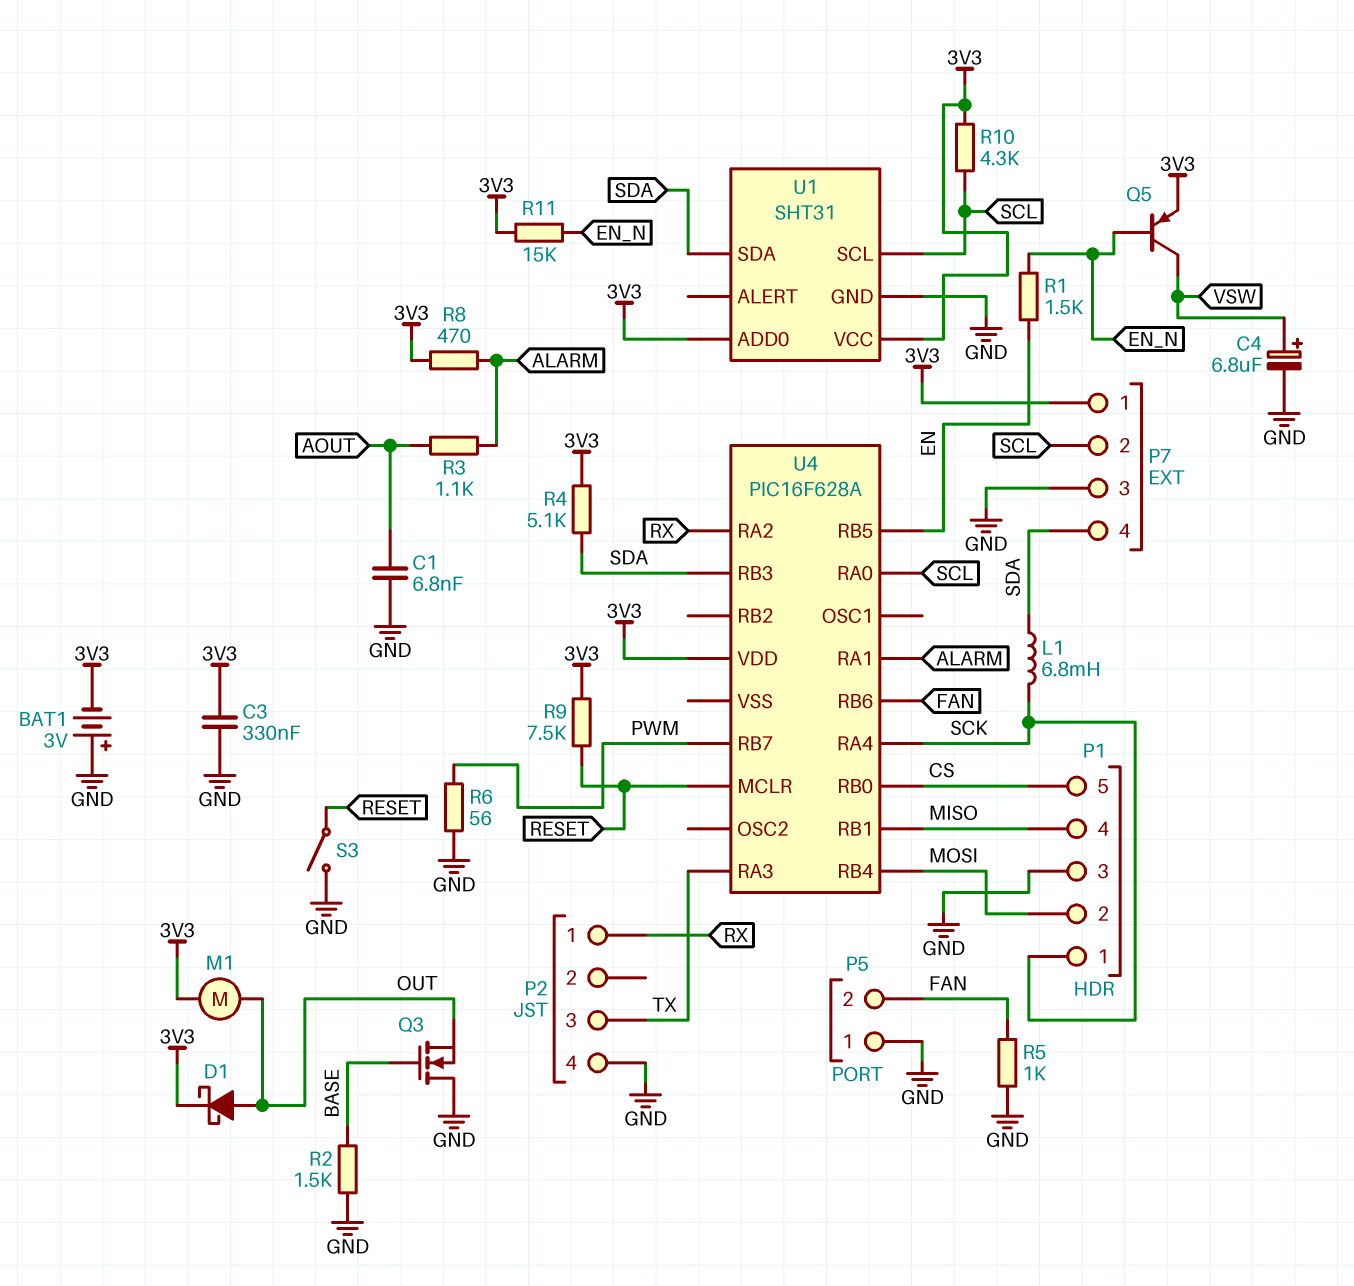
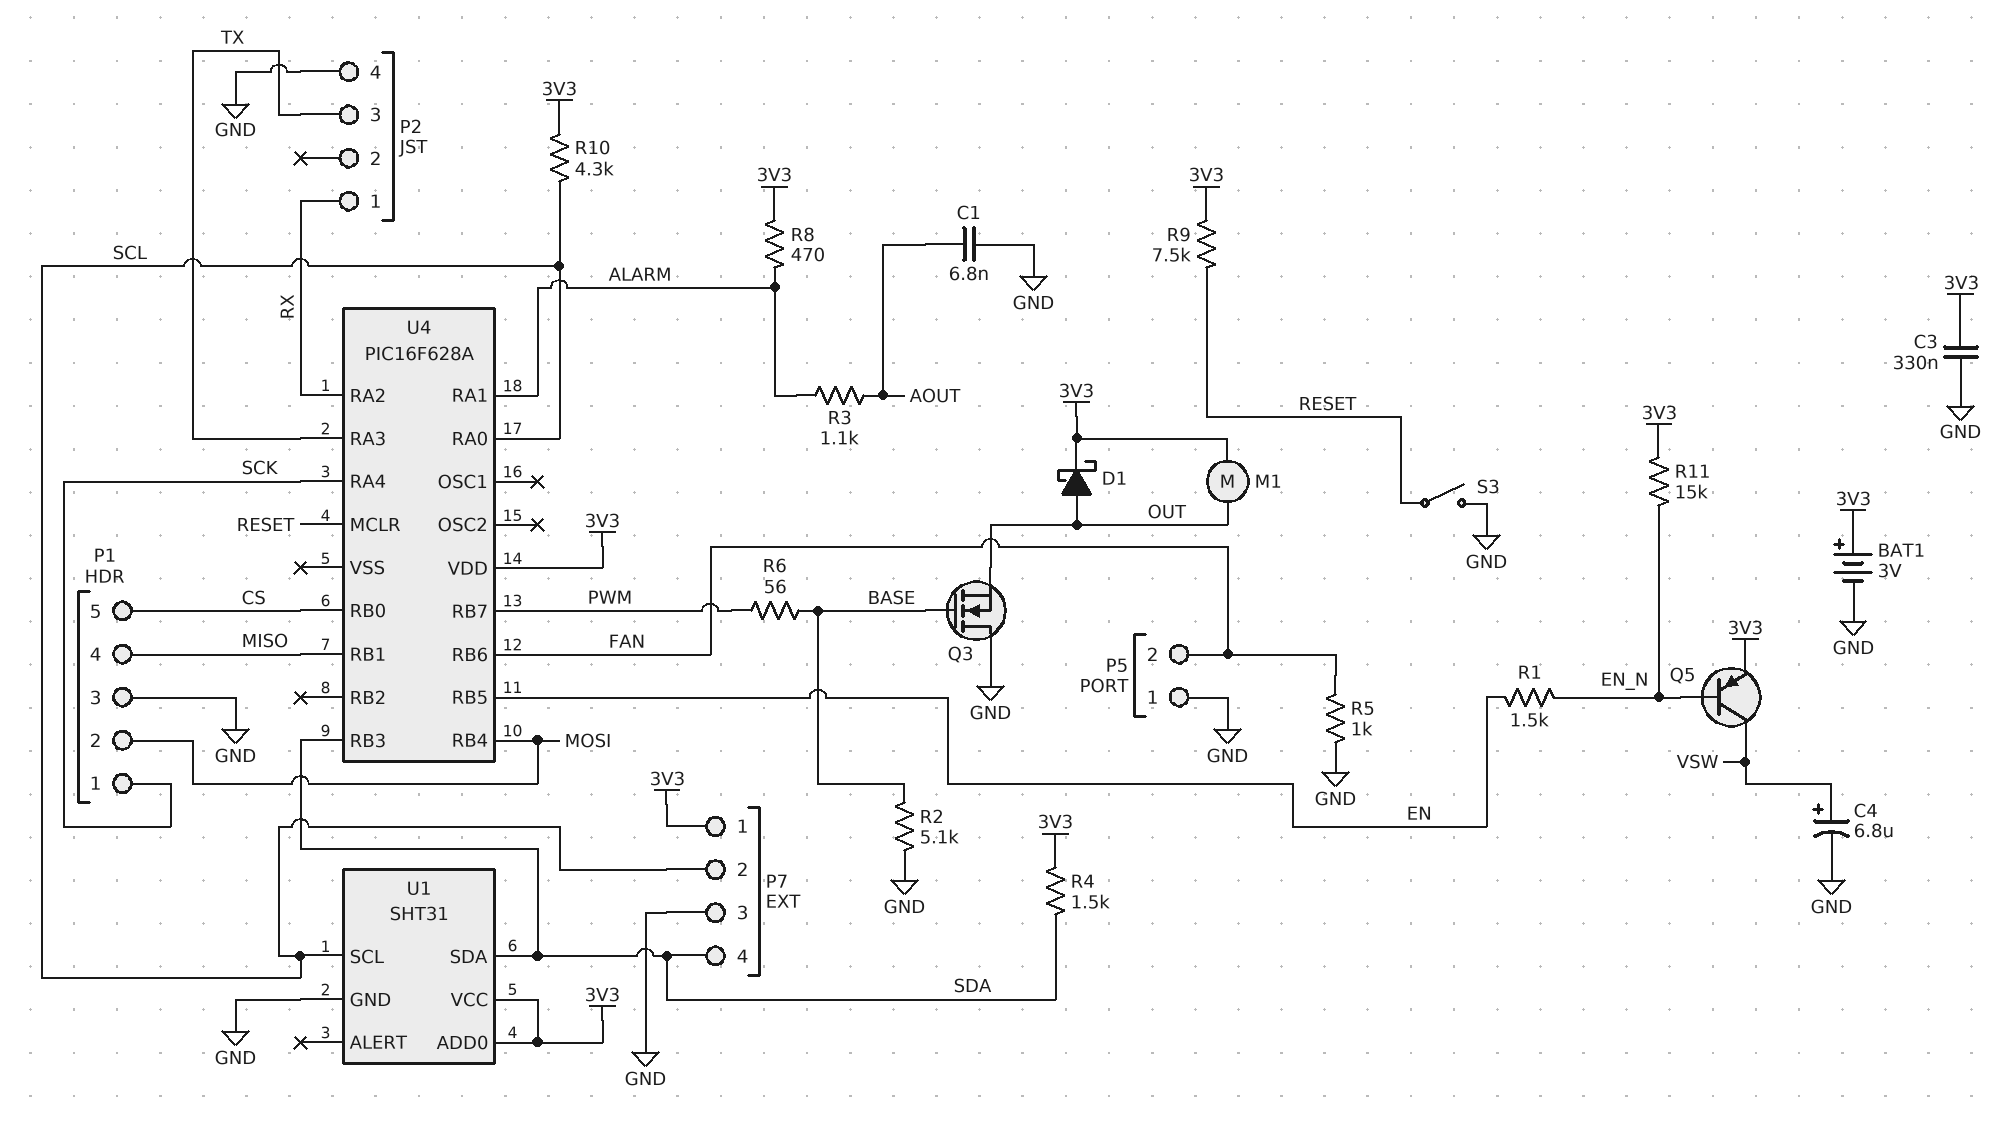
BAT1: 3V (plus GND, minus 3V3) -> 3V (plus 3V3, minus GND)
L1: 6.8mH (SCK, SDA) -> none
R2: 1.5k (BASE, GND) -> 5.1k (BASE, GND)
R4: 5.1k (3V3, SDA) -> 1.5k (3V3, SDA)
R6: 56 (GND, PWM) -> 56 (BASE, PWM)

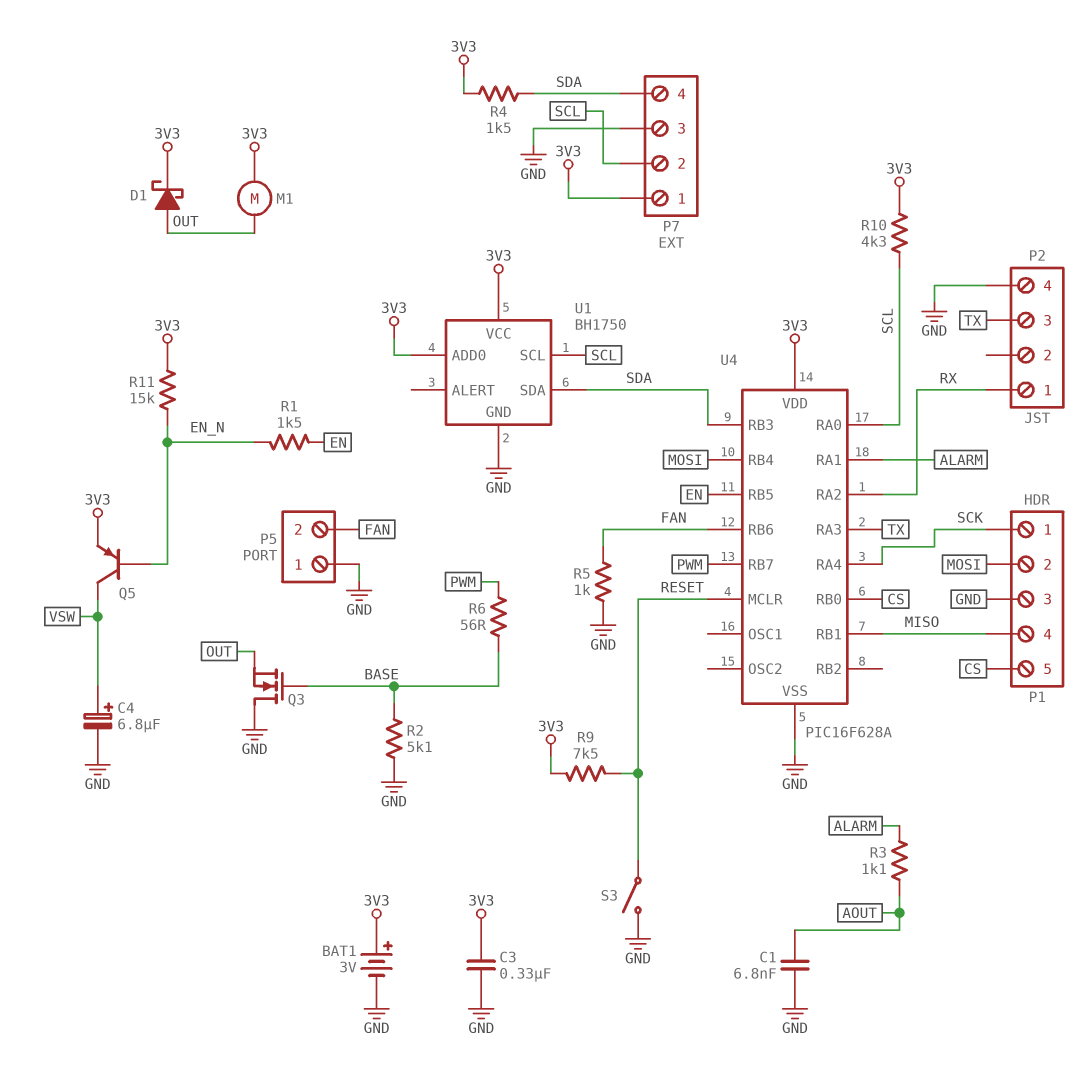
R8: 470 (3V3, ALARM) -> none
U1: SHT31 -> BH1750
U4 pin VSS: none -> GND

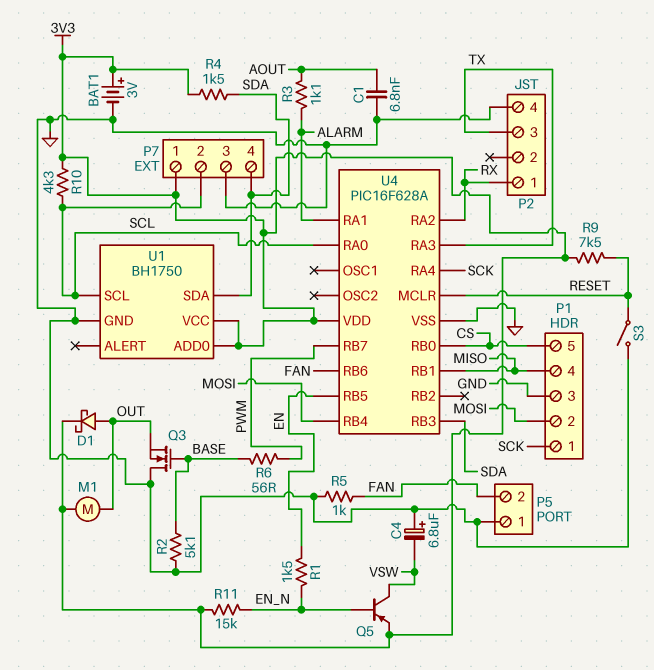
C3: 330nF (3V3, GND) -> none
C4: 6.8uF (plus VSW, minus GND) -> 6.8uF (plus GND, minus VSW)

